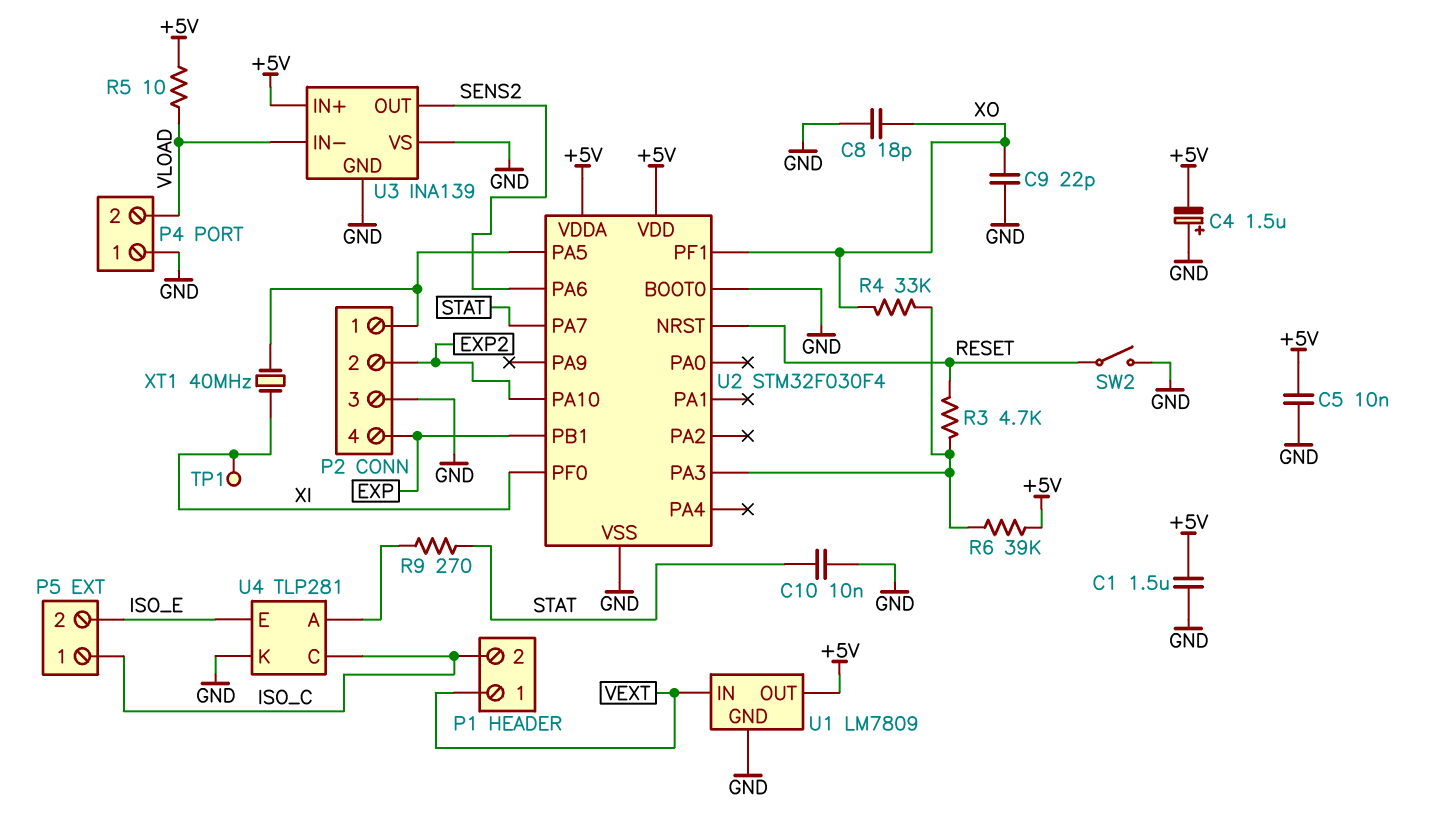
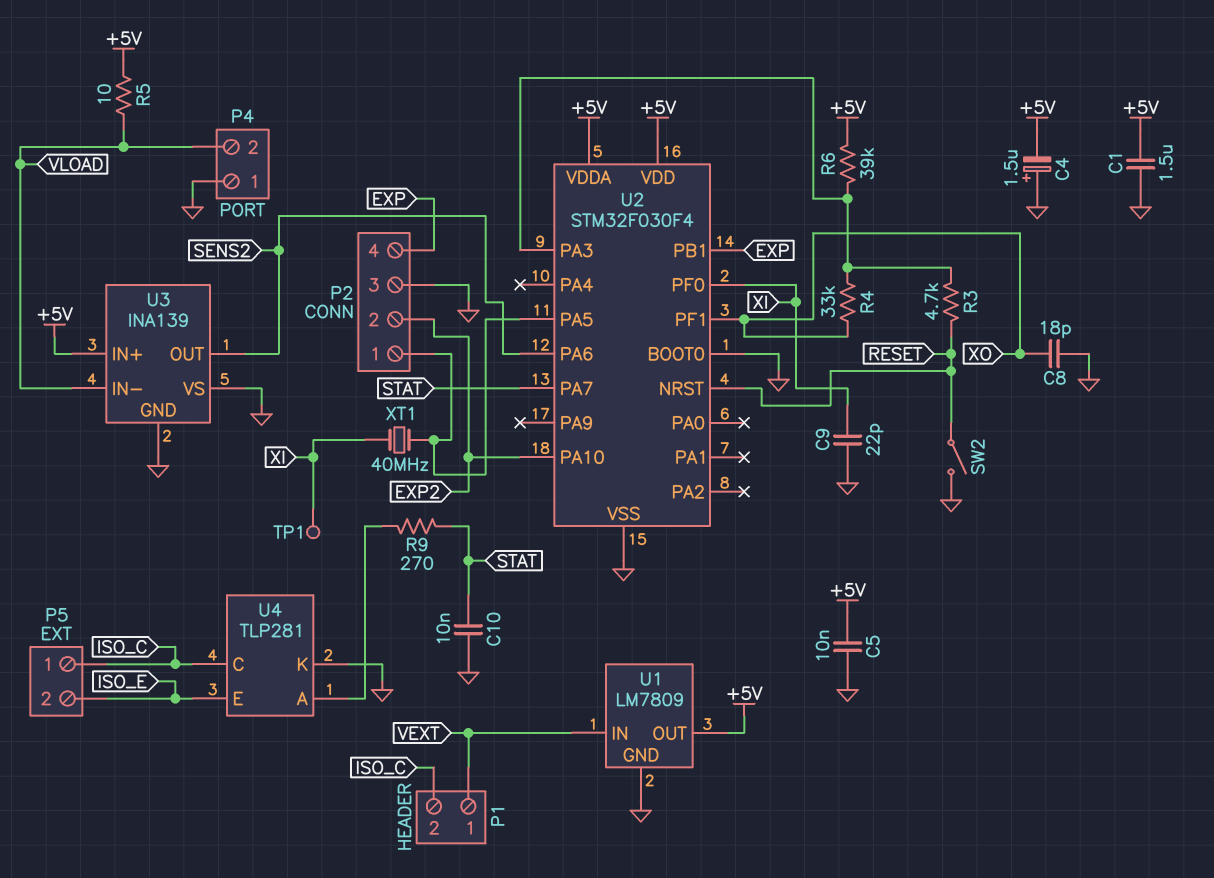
C9: 22pF (GND, XO) -> 22pF (GND, XI)

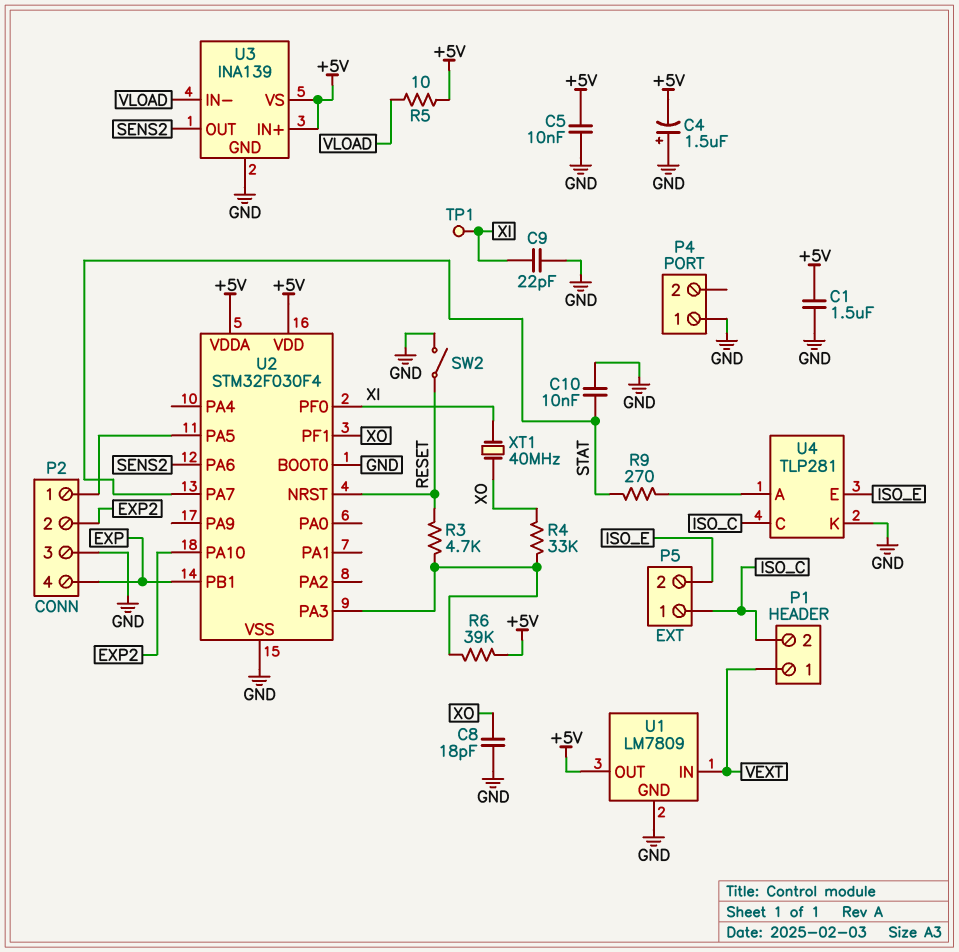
P4 pin 2: VLOAD -> none
U3 pin VS: GND -> +5V
XT1: 40MHz (P2/1, XI) -> 40MHz (XI, XO)

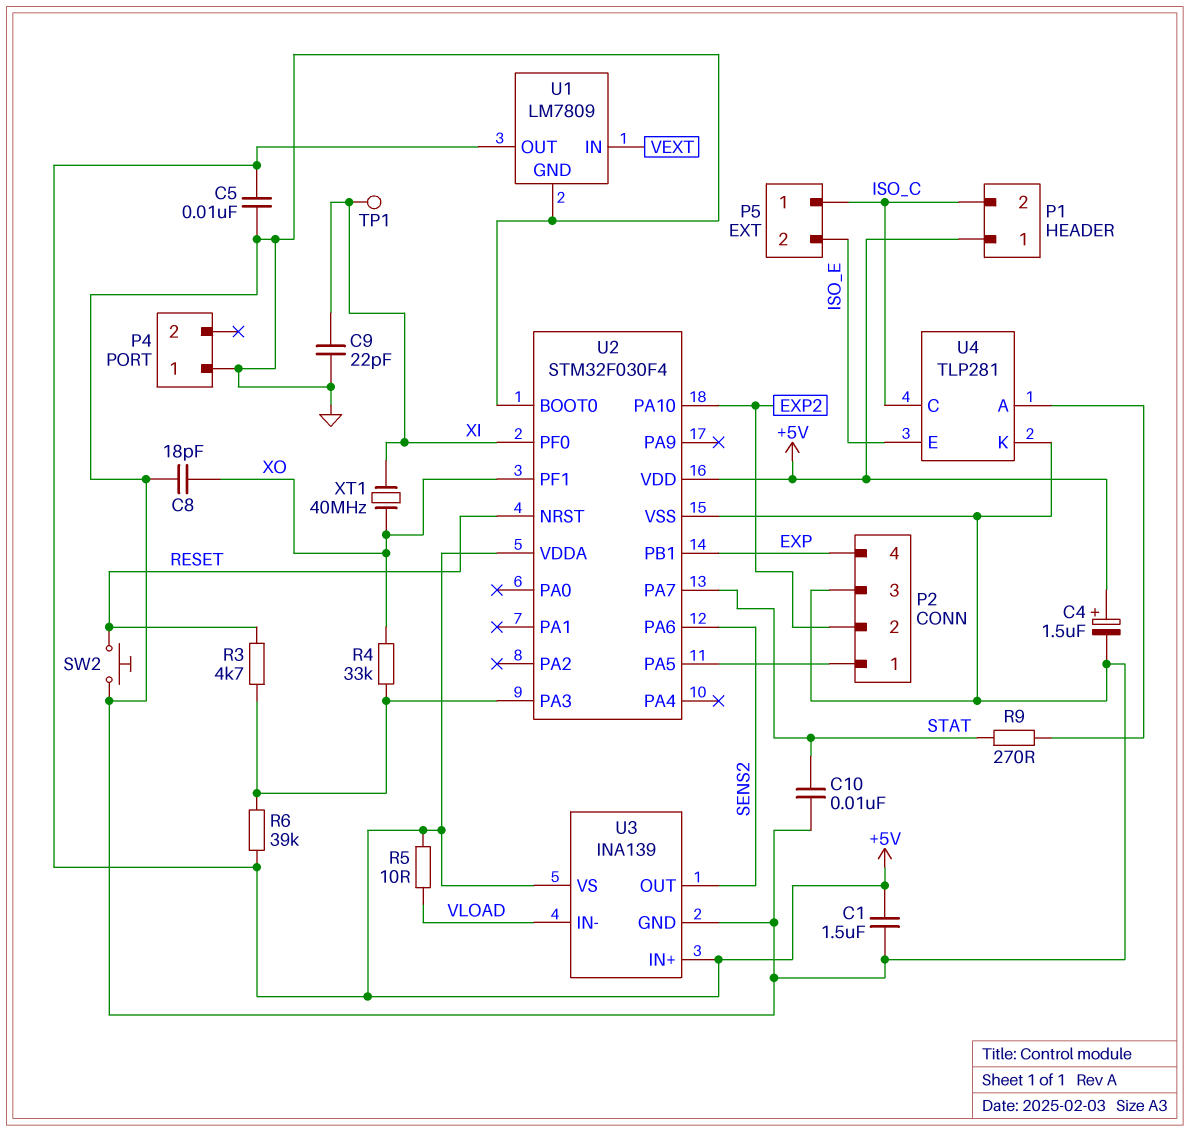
C4: 1.5uF (plus GND, minus +5V) -> 1.5uF (plus +5V, minus GND)
P1 pin 1: VEXT -> +5V
SW2: switch (GND, RESET) -> button (GND, RESET)

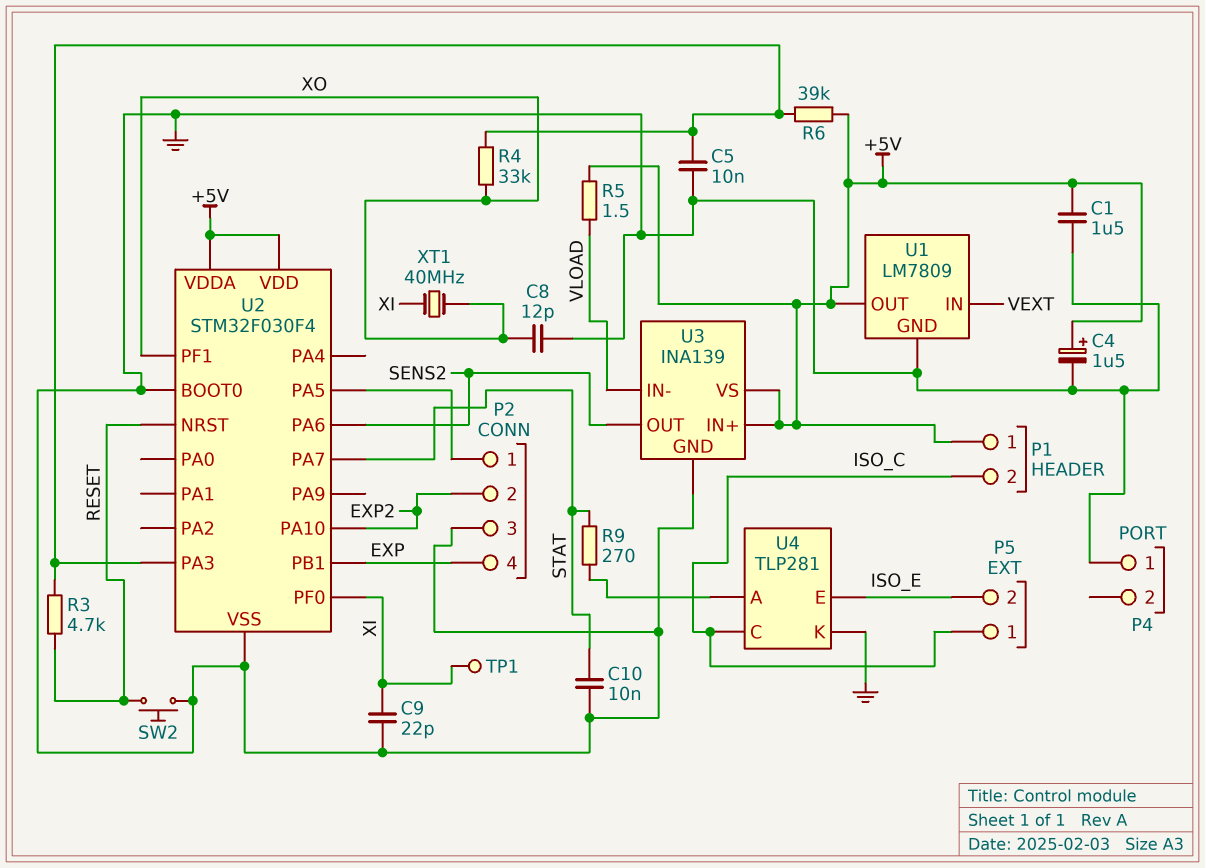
C5: 10nF (+5V, GND) -> 10nF (GND, U2/PA3)
C8: 18pF (GND, XO) -> 12pF (GND, XO)
R5: 10 (+5V, VLOAD) -> 1.5 (+5V, VLOAD)

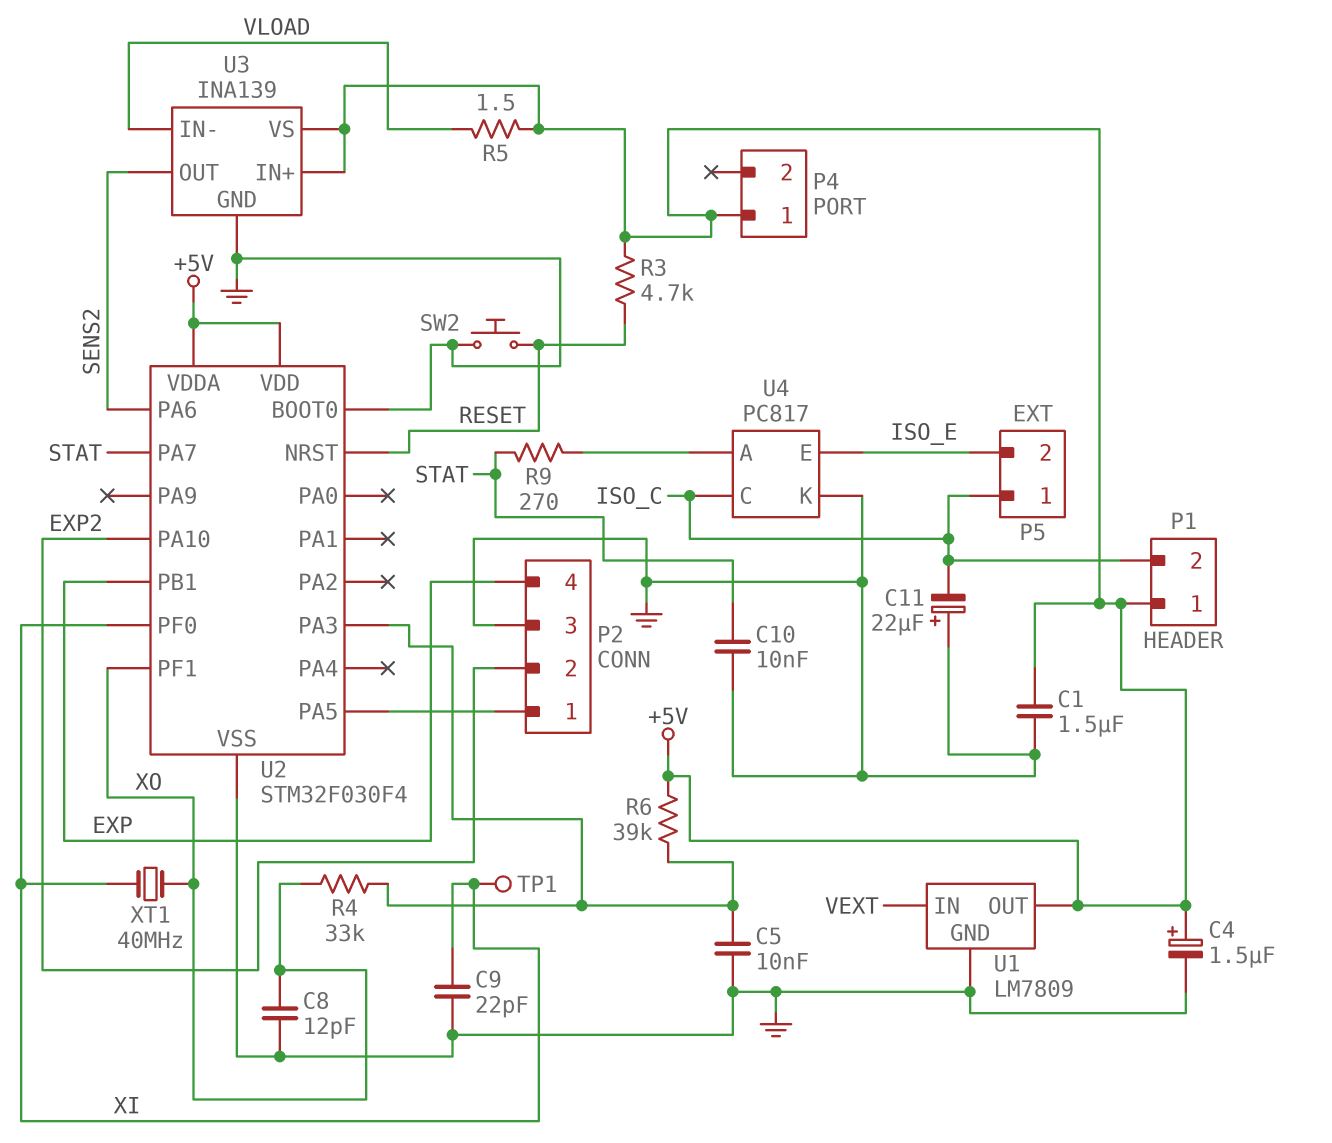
C11: none -> 22uF (plus GND, minus ISO_C)
P4 pin 1: GND -> +5V
R3: 4.7k (RESET, U2/PA3) -> 4.7k (+5V, RESET)
U4: TLP281 -> PC817

